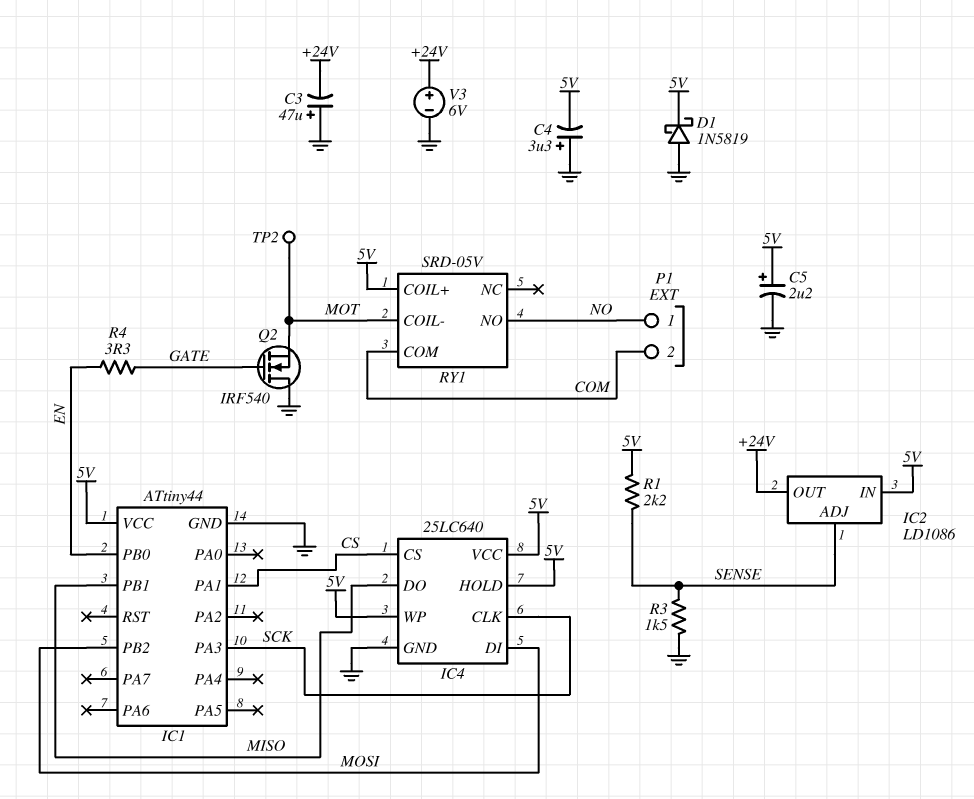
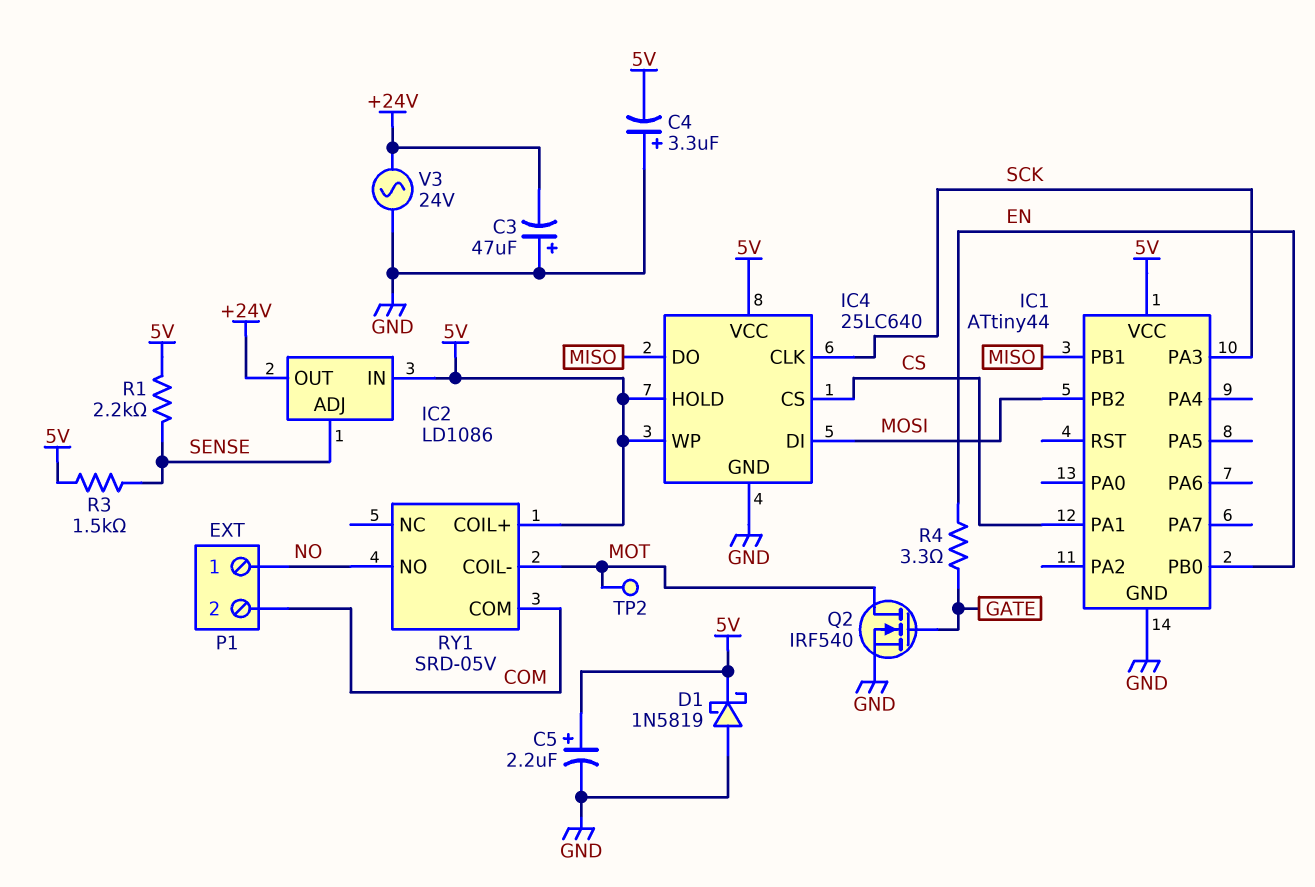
Q2: NMOS IRF540 (G GATE, D GND, S MOT) -> NMOS IRF540 (G GATE, D MOT, S GND)
R3: 1.5k (GND, SENSE) -> 1.5k (5V, SENSE)
V3: 6V (plus +24V, minus GND) -> AC 24V (+24V, GND)

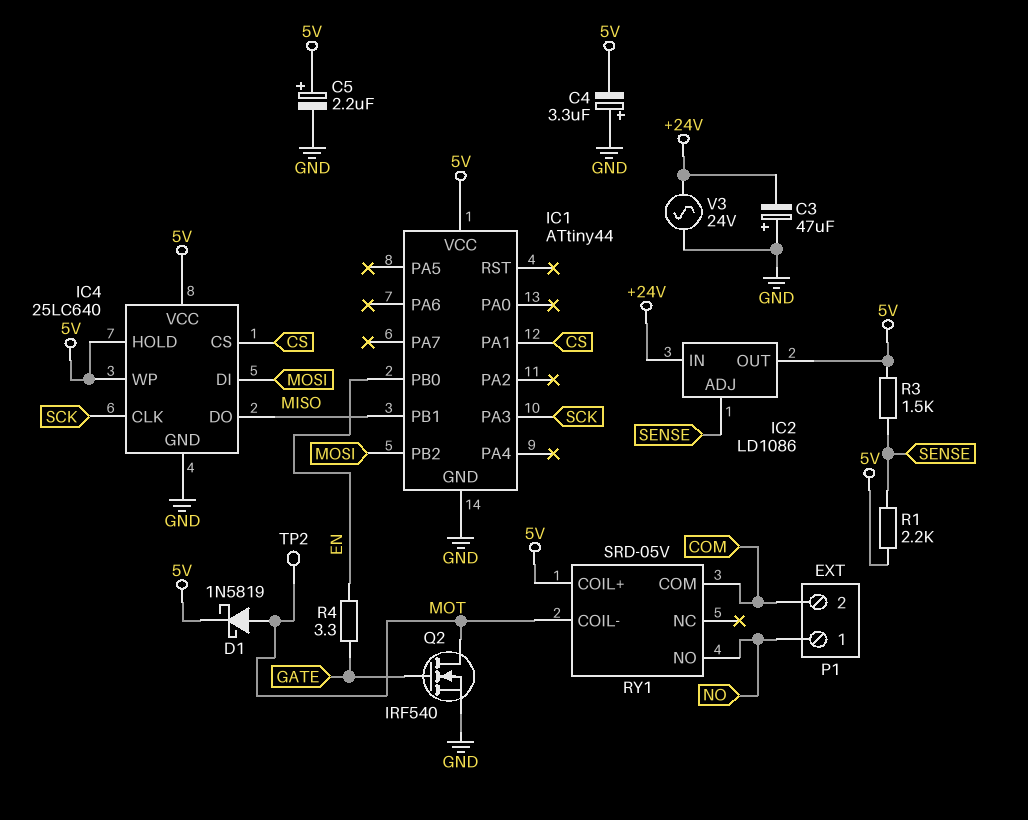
D1: schottky 1N5819 (A GND, K 5V) -> schottky 1N5819 (A MOT, K 5V)
IC2 pin IN: 5V -> +24V
IC2 pin OUT: +24V -> 5V

